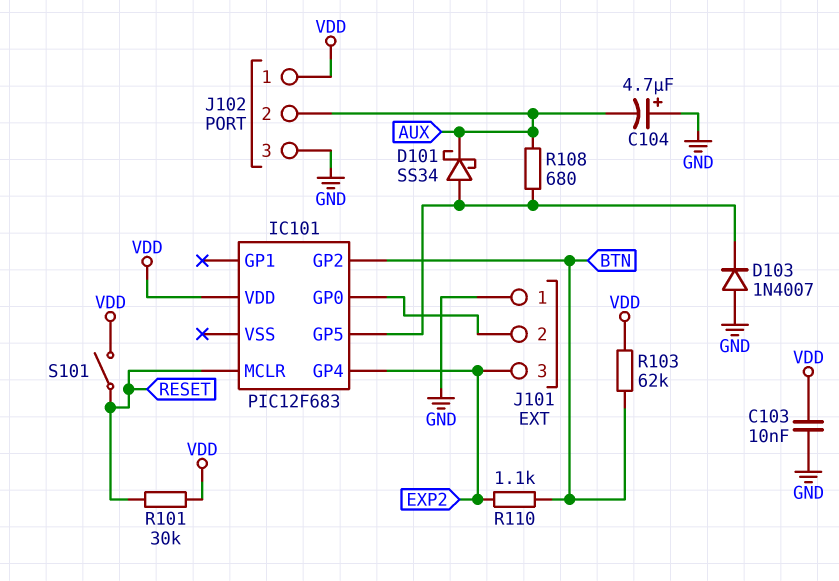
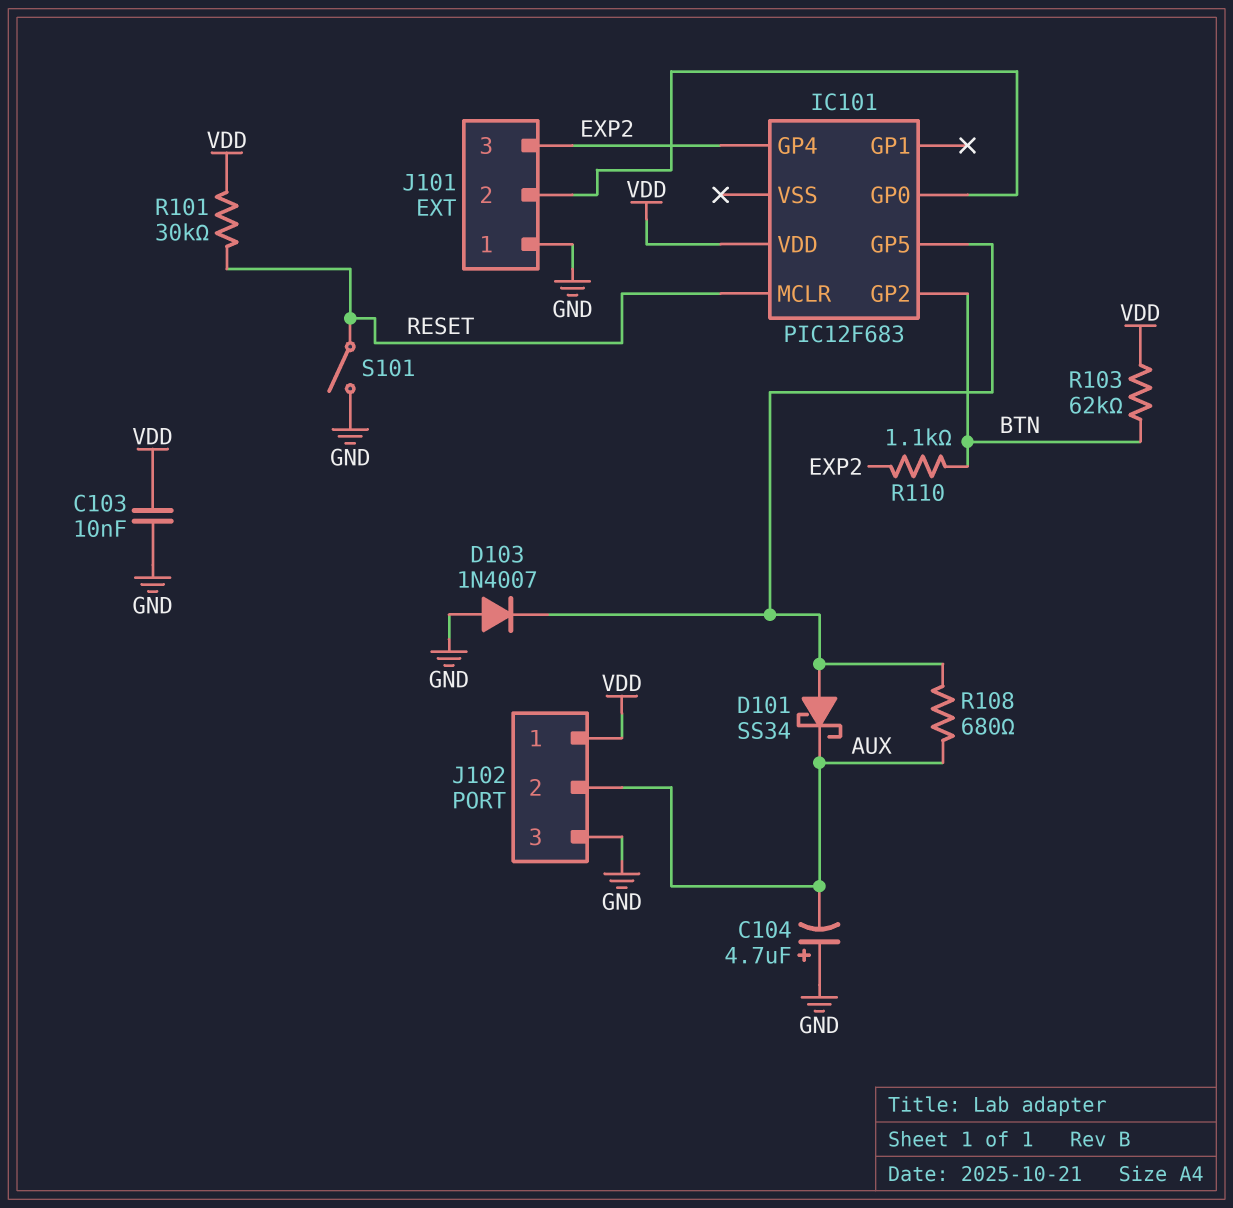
S101: switch (RESET, VDD) -> switch (GND, RESET)

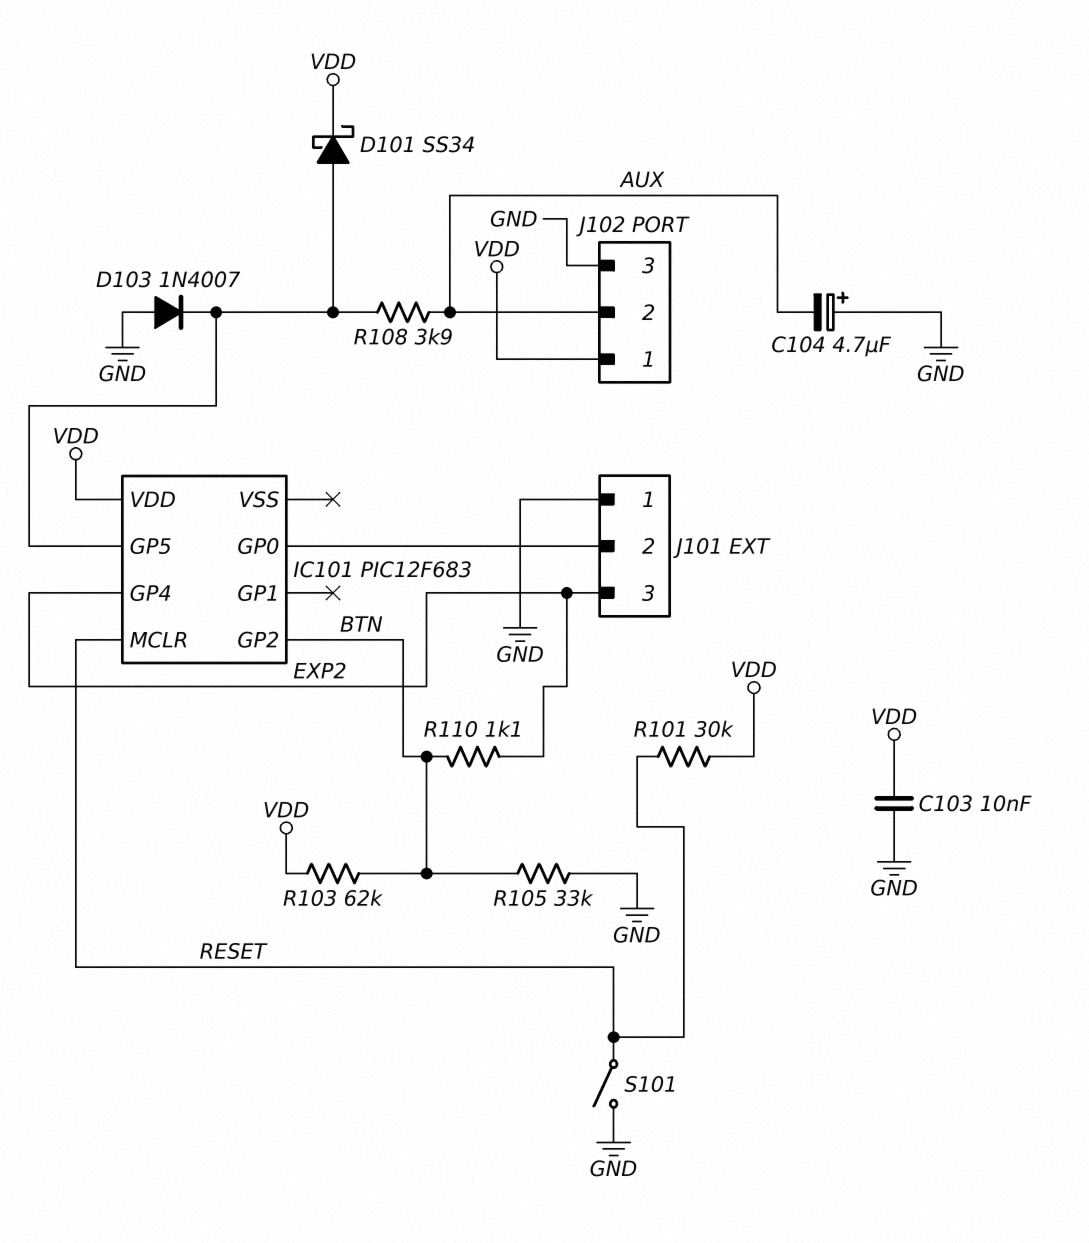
D101: schottky SS34 (A IC101/GP5, K AUX) -> schottky SS34 (A IC101/GP5, K VDD)
R105: none -> 33k (BTN, GND)
R108: 680 (AUX, IC101/GP5) -> 3.9k (AUX, IC101/GP5)

